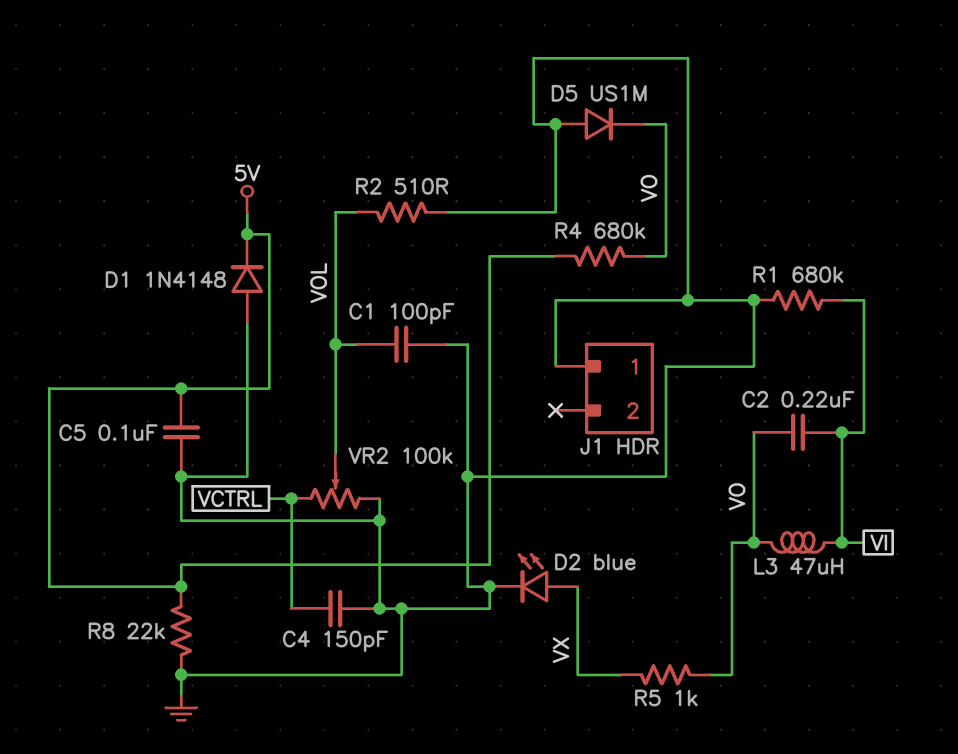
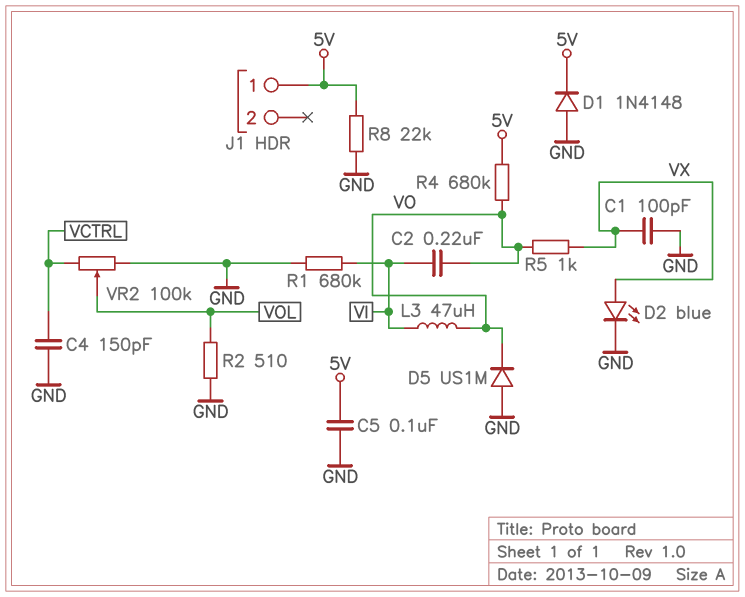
C1: 100pF (GND, VOL) -> 100pF (GND, VX)
J1 pin 1: GND -> 5V

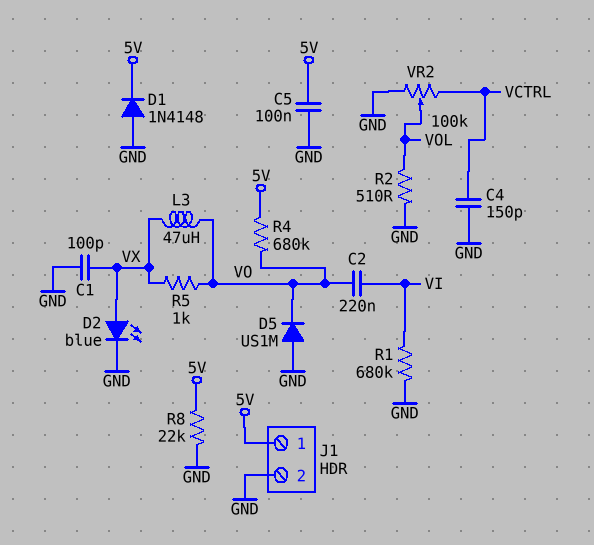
J1 pin 2: none -> GND
L3: 47uH (VI, VO) -> 47uH (VO, VX)

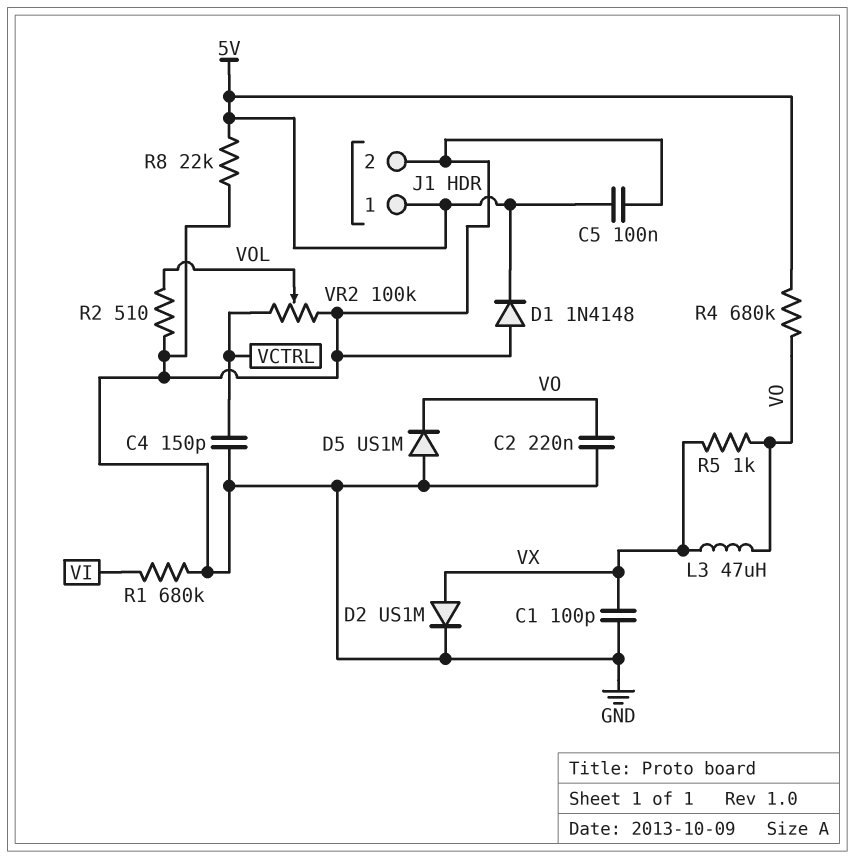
C2: 220nF (VI, VO) -> 220nF (GND, VO)
D2: LED blue (A VX, K GND) -> diode US1M (A VX, K GND)

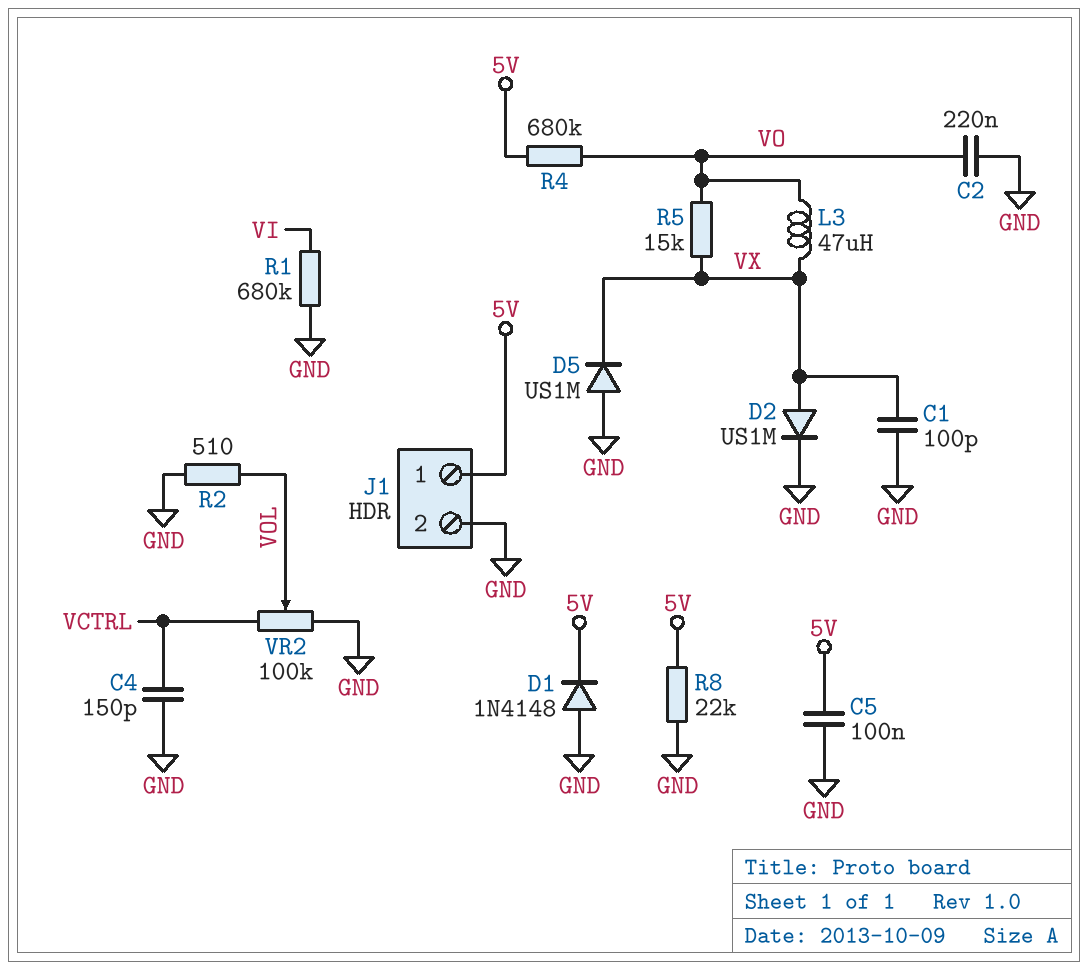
D5: diode US1M (A GND, K VO) -> diode US1M (A GND, K VX)
R5: 1k (VO, VX) -> 15k (VO, VX)

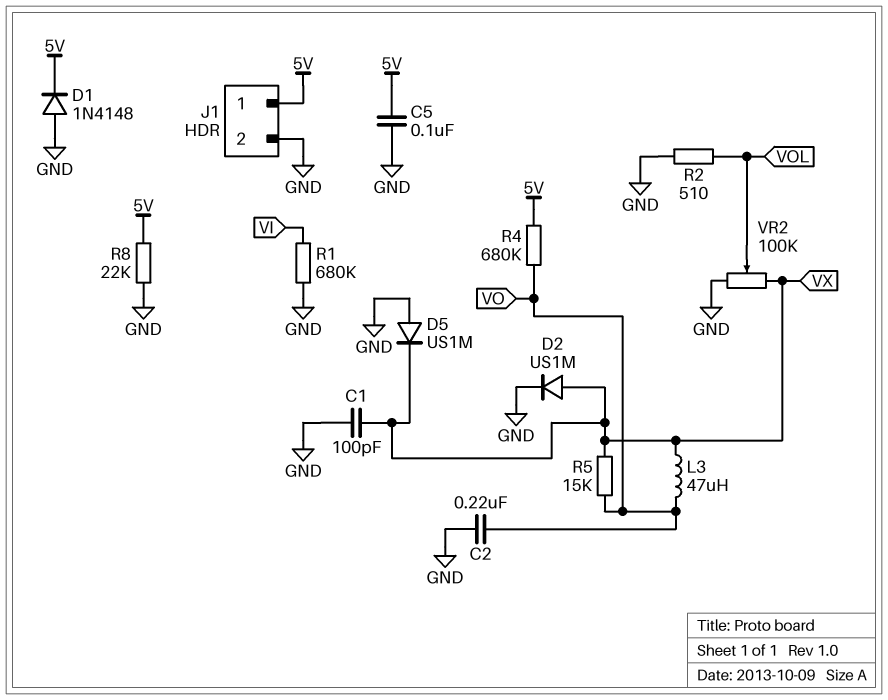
C4: 150pF (GND, VCTRL) -> none
VR2: 100k (GND, VCTRL, wiper VOL) -> 100k (GND, VX, wiper VOL)

